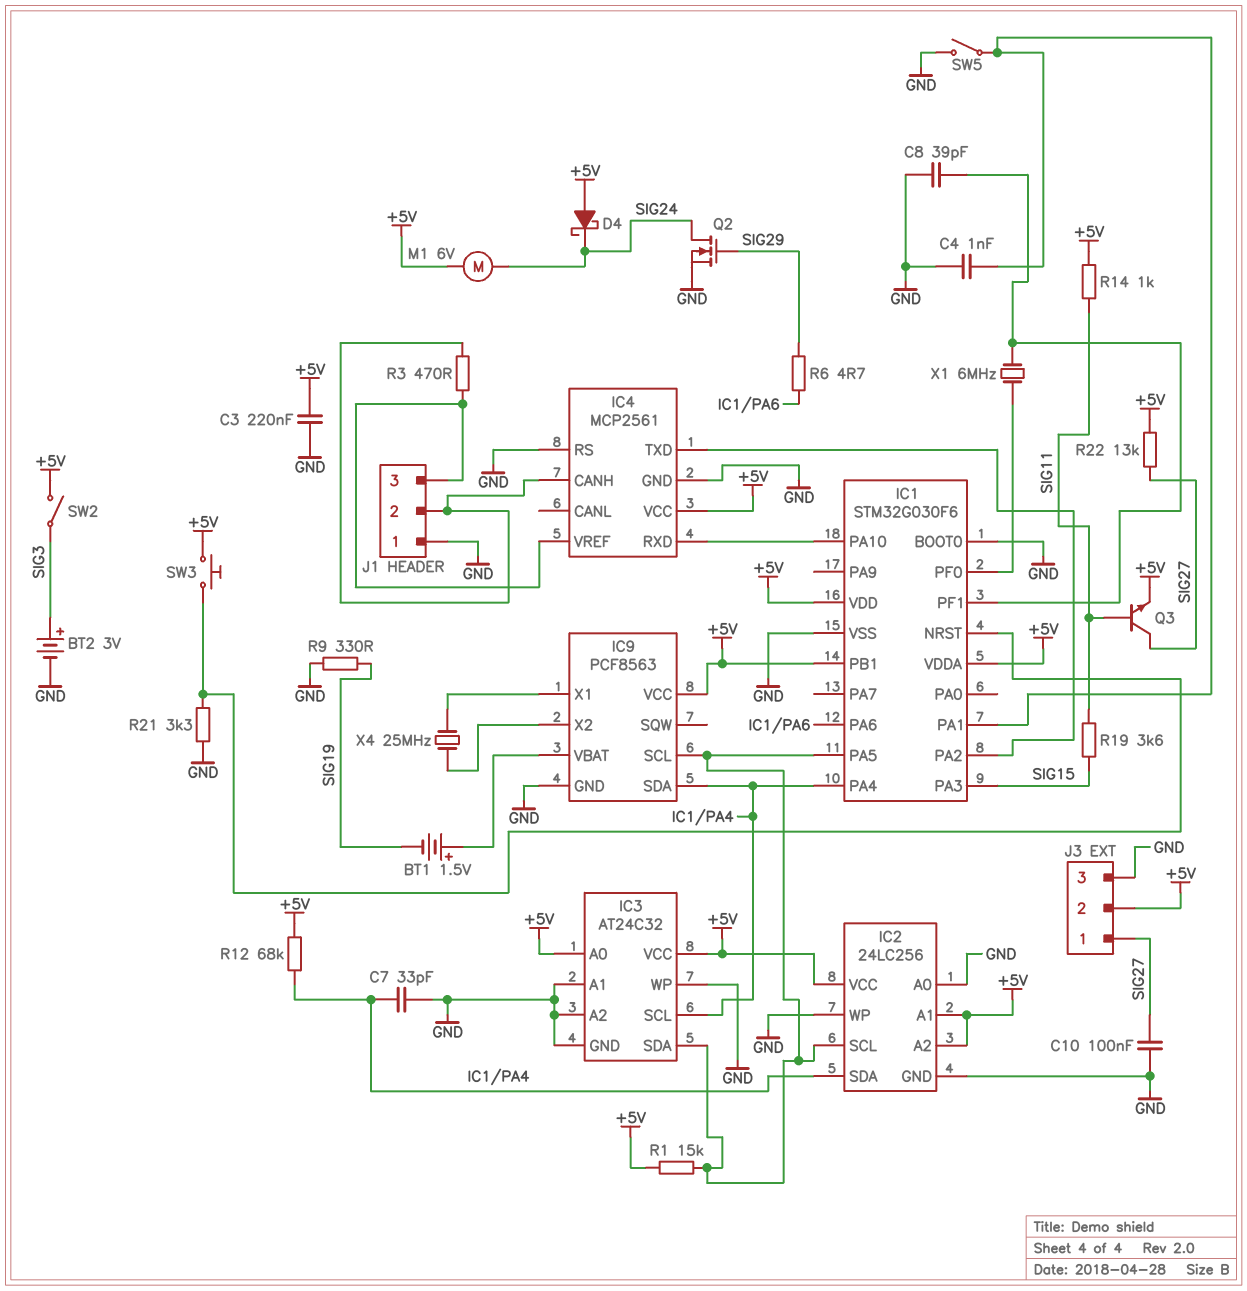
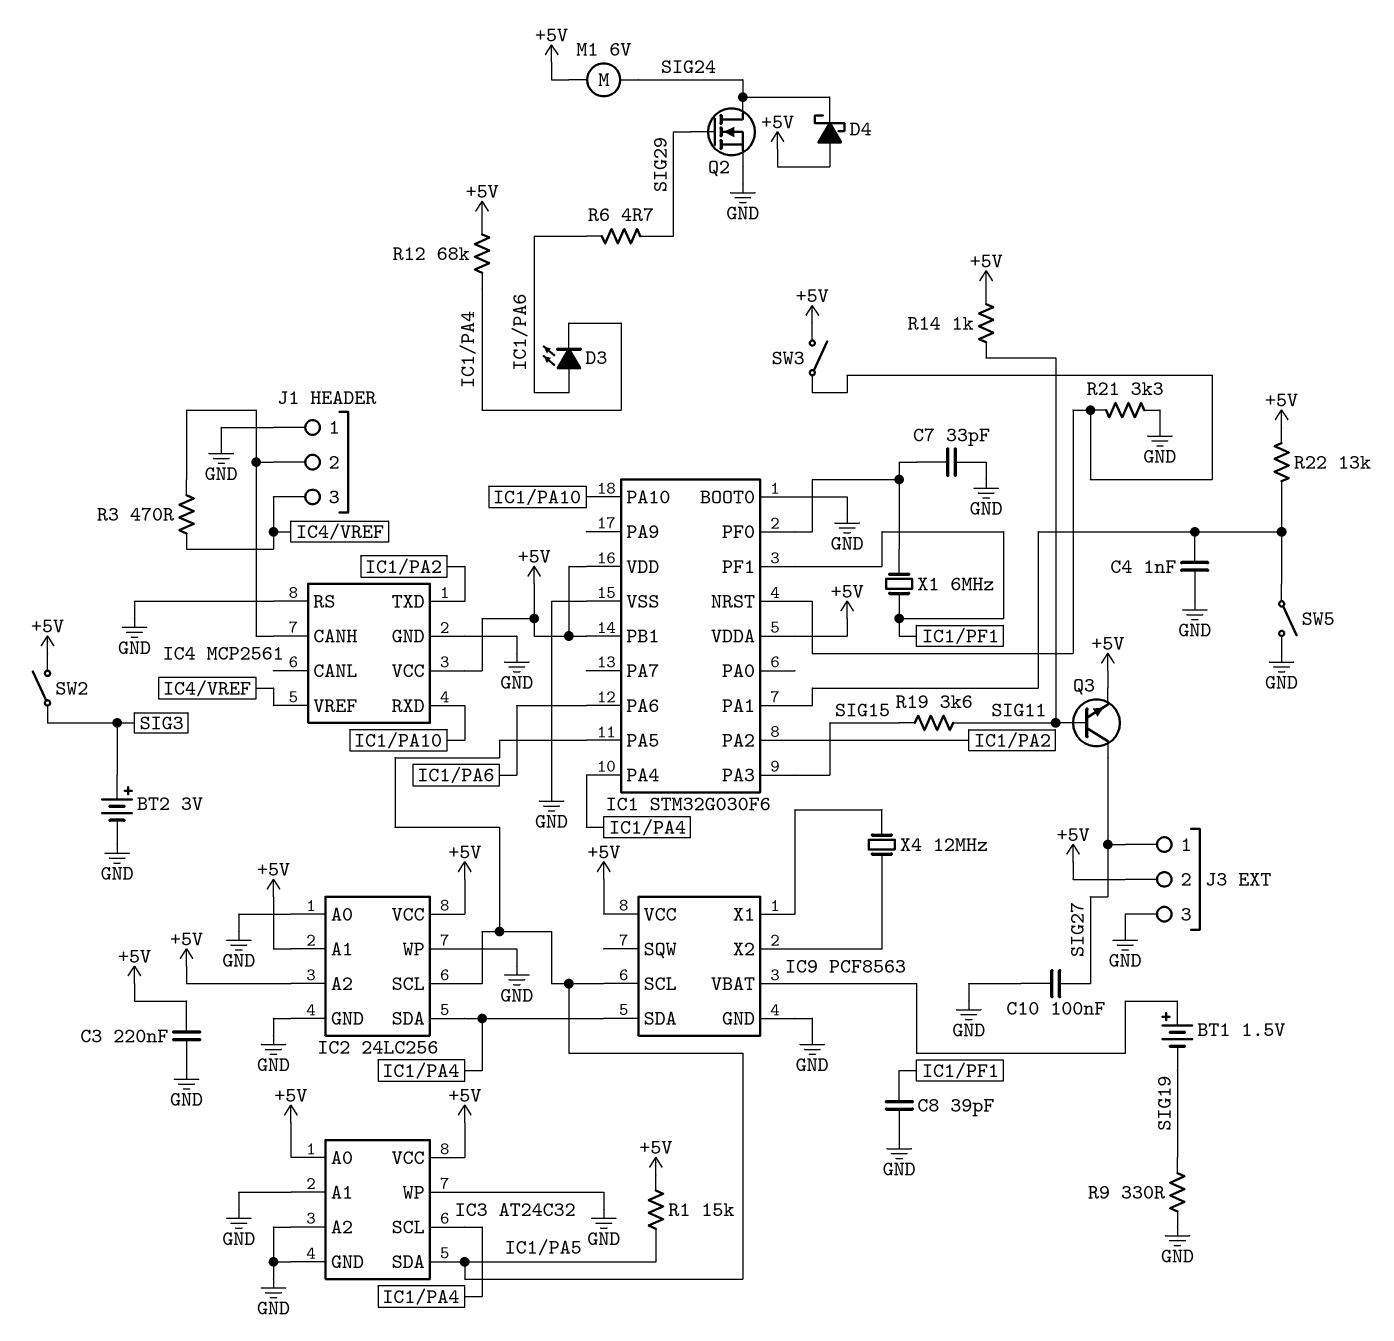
C7: 33pF (GND, IC1/PA4) -> 33pF (GND, IC1/PF0)
D3: none -> LED (A IC1/PA6, K IC1/PA4)
R22: 13k (+5V, SIG27) -> 13k (+5V, IC1/PA1)
SW3: button (+5V, IC1/NRST) -> switch (+5V, IC1/NRST)
X4: 25MHz (IC9/X1, IC9/X2) -> 12MHz (IC9/X1, IC9/X2)

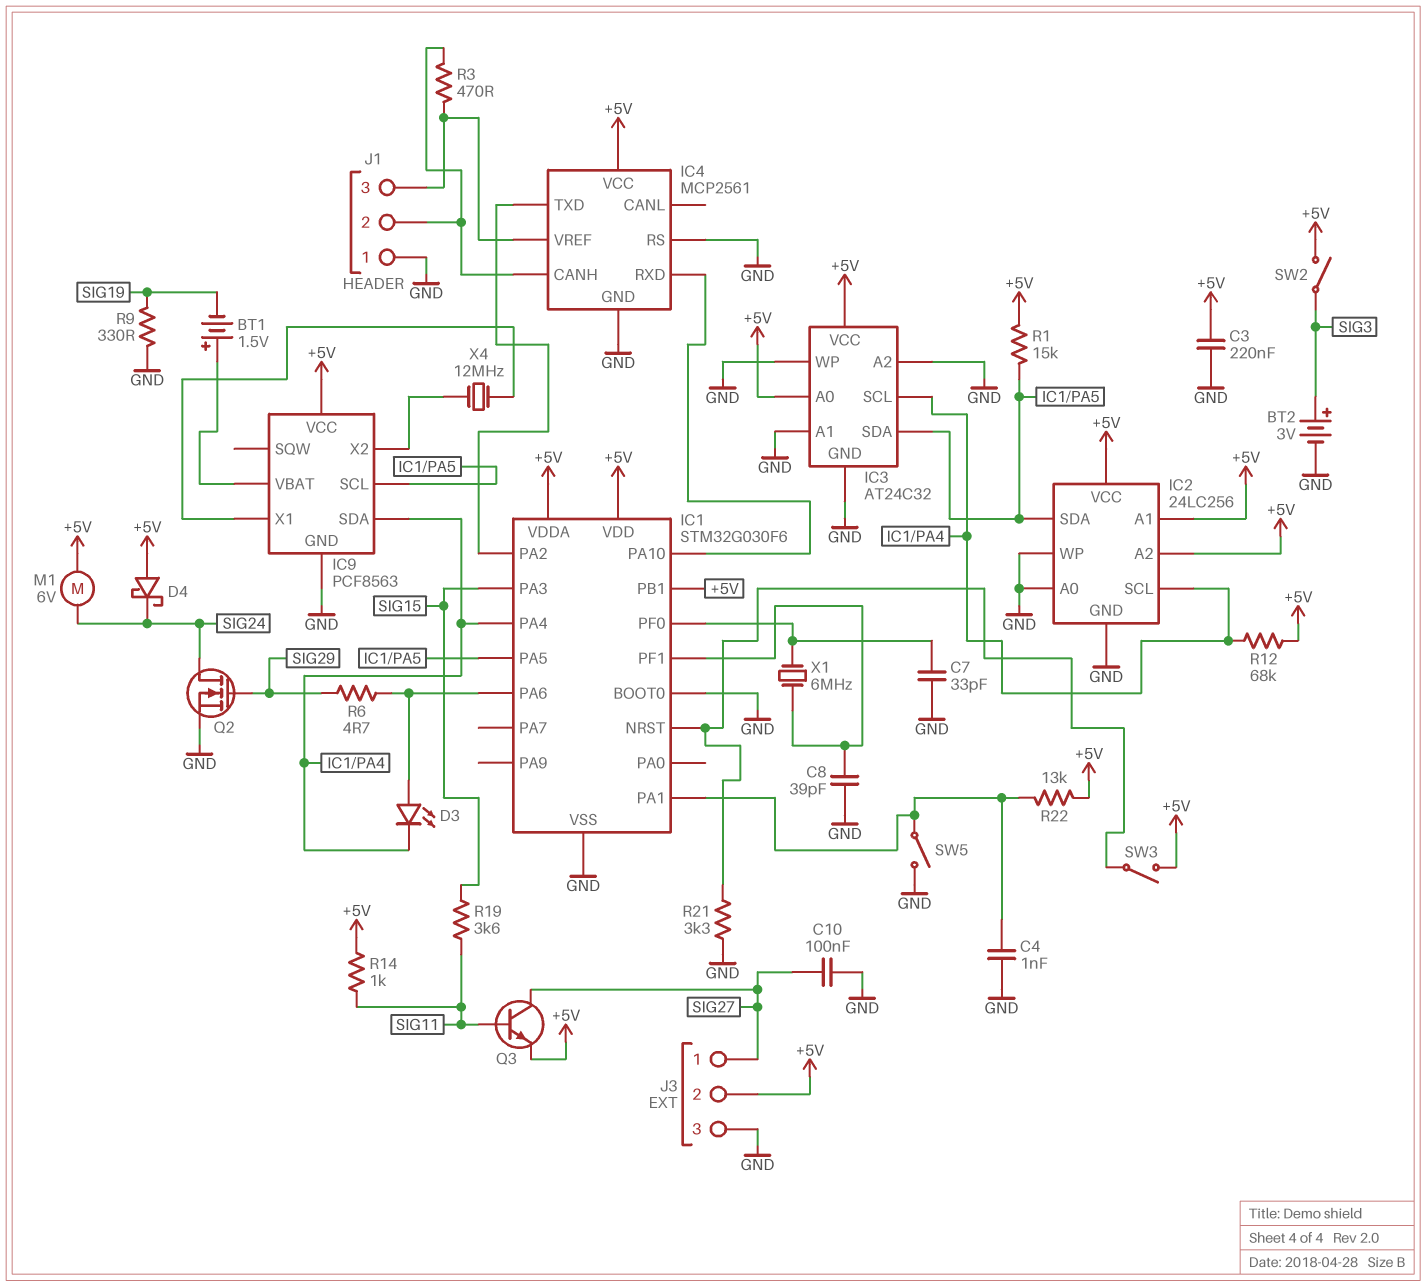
IC2 pin SCL: IC1/PA5 -> IC1/PA4
IC2 pin SDA: IC1/PA4 -> IC1/PA5

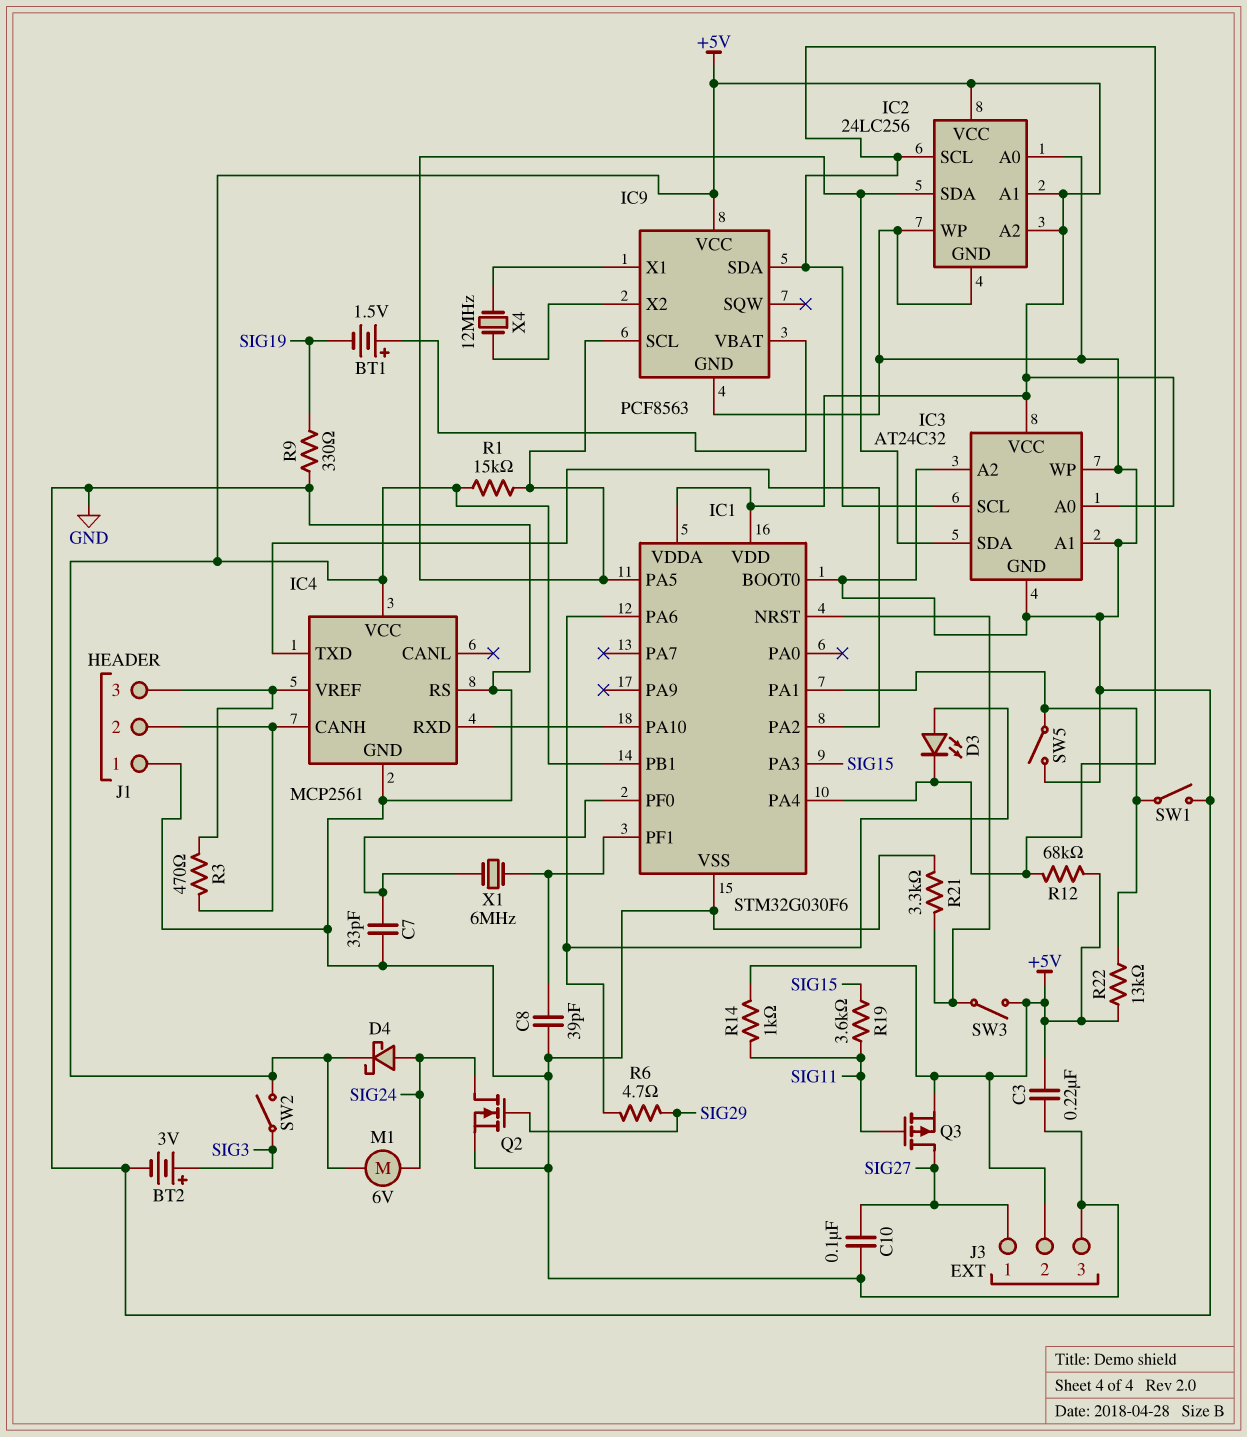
C4: 1nF (GND, IC1/PA1) -> none
D4: schottky (A +5V, K SIG24) -> schottky (A SIG24, K +5V)
Q3: NPN (B SIG11, C SIG27, E +5V) -> PMOS (G SIG11, D SIG27, S +5V)
SW1: none -> switch (GND, IC1/PA1)

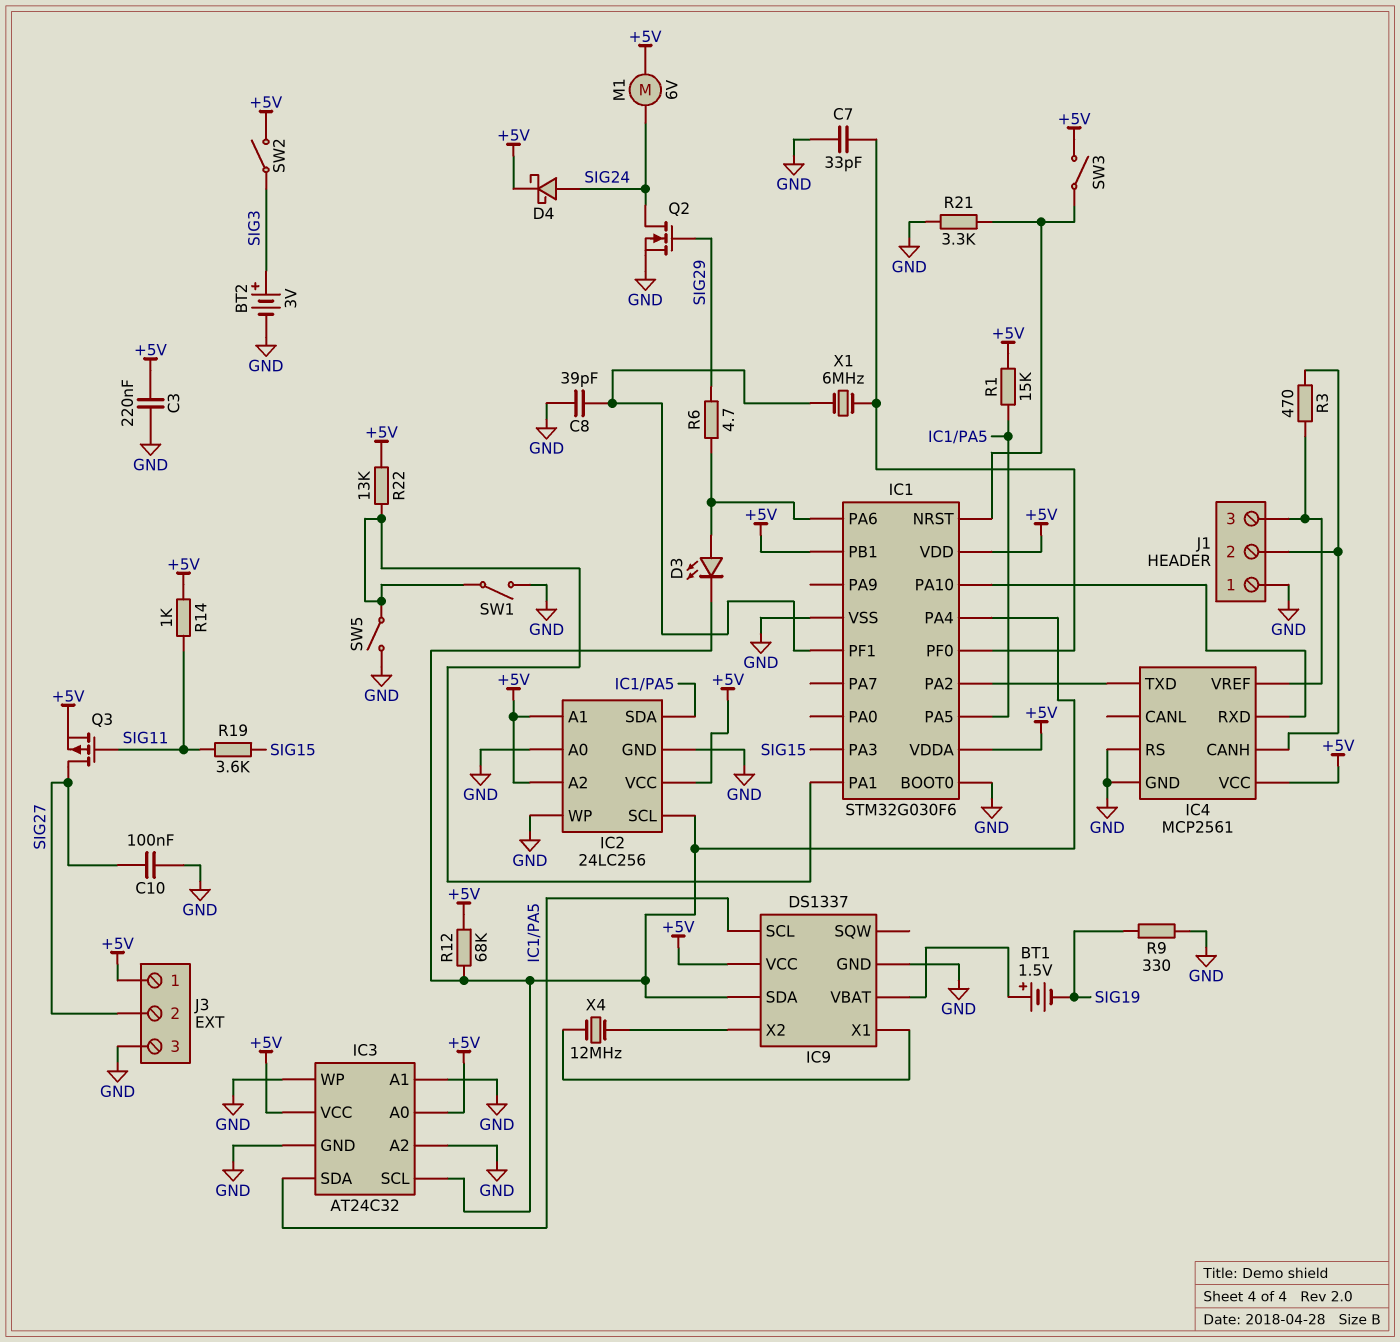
IC9: PCF8563 -> DS1337
J3 pin 1: SIG27 -> +5V
J3 pin 2: +5V -> SIG27

